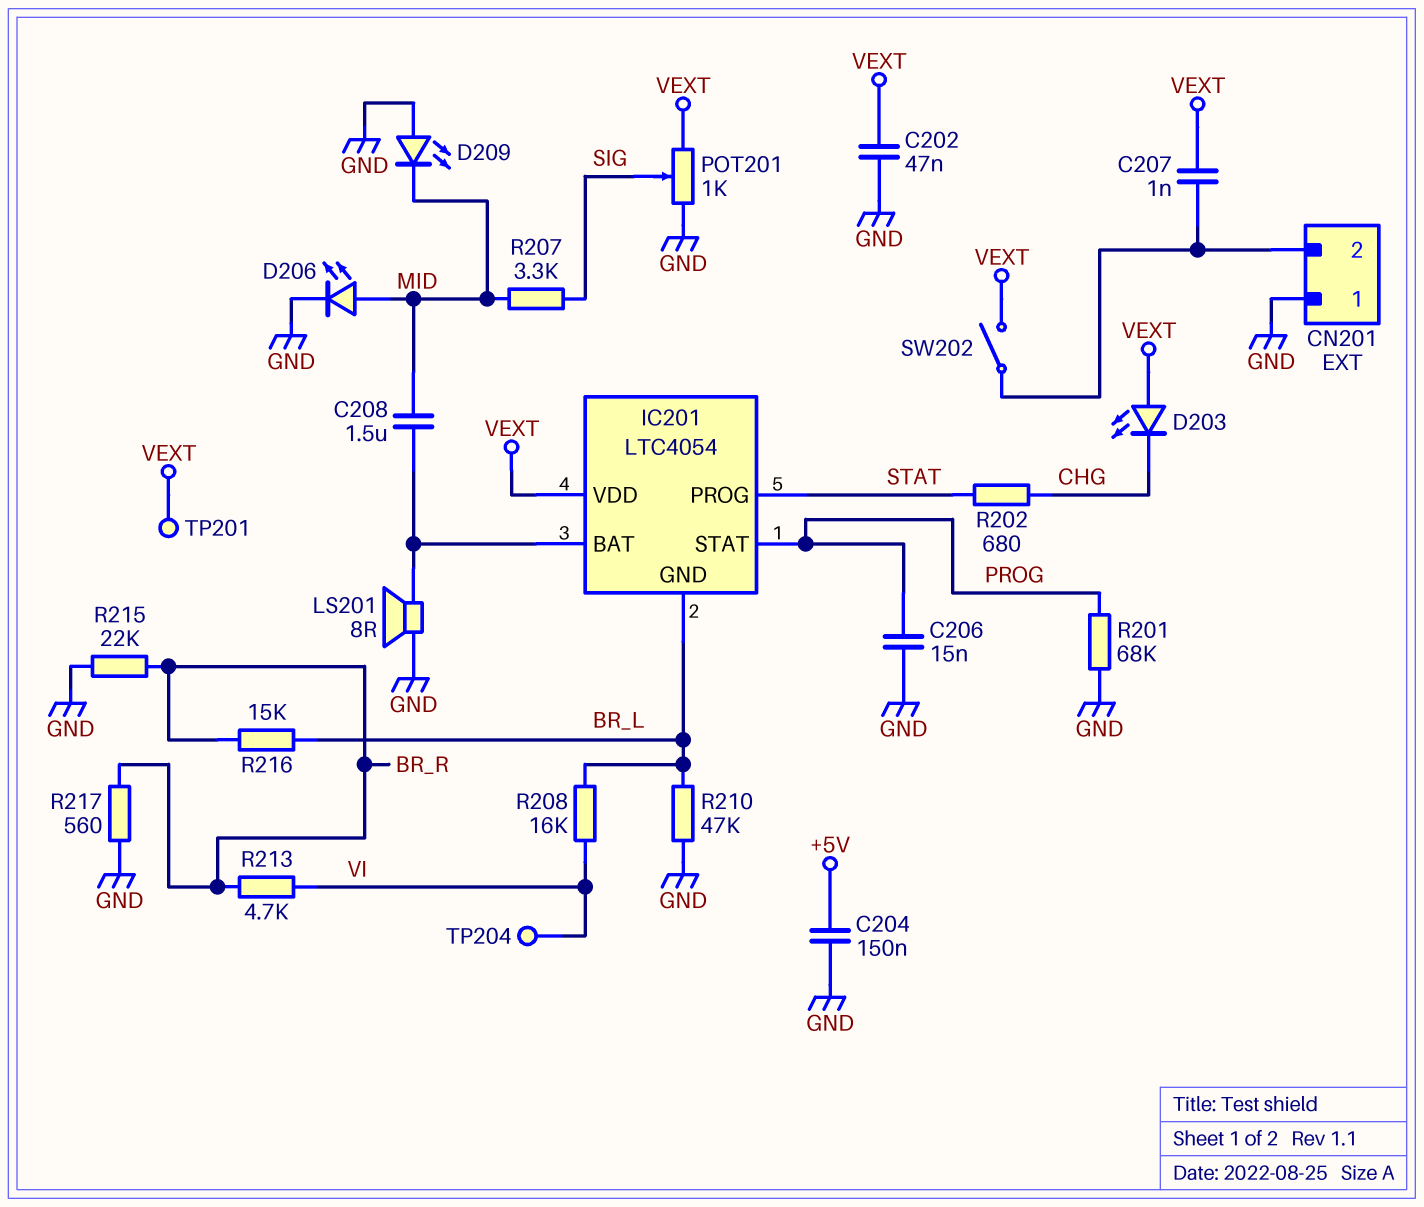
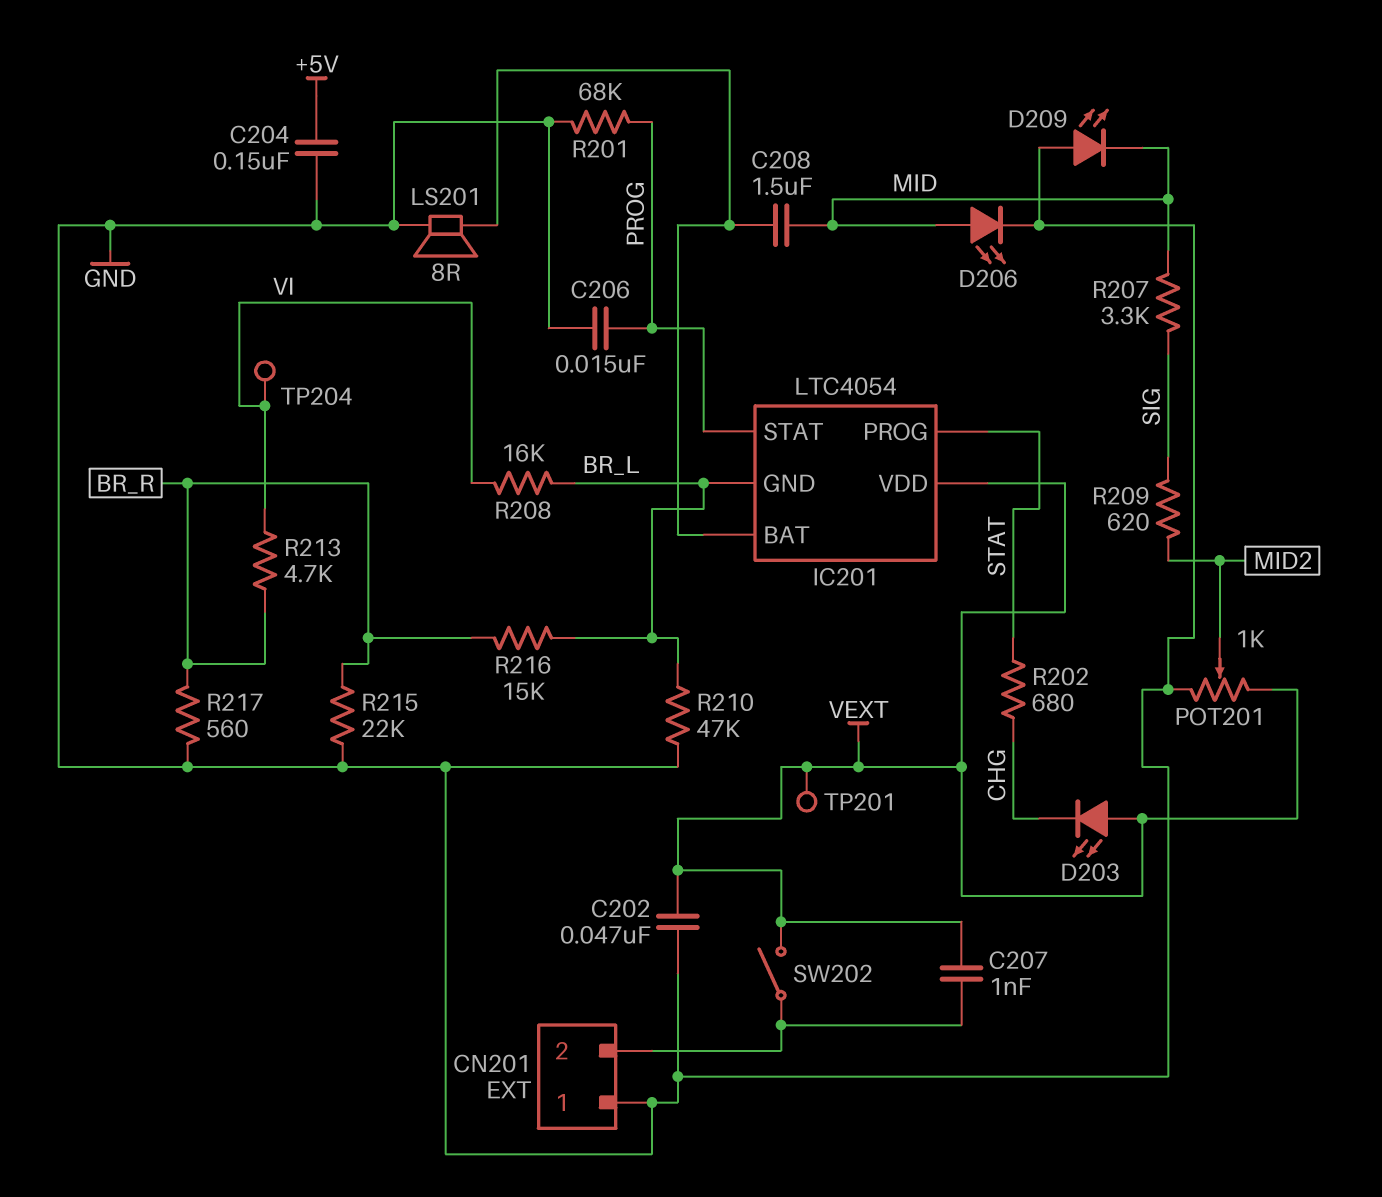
POT201: 1k (GND, VEXT, wiper SIG) -> 1k (GND, VEXT, wiper MID2)
R209: none -> 620 (MID2, SIG)

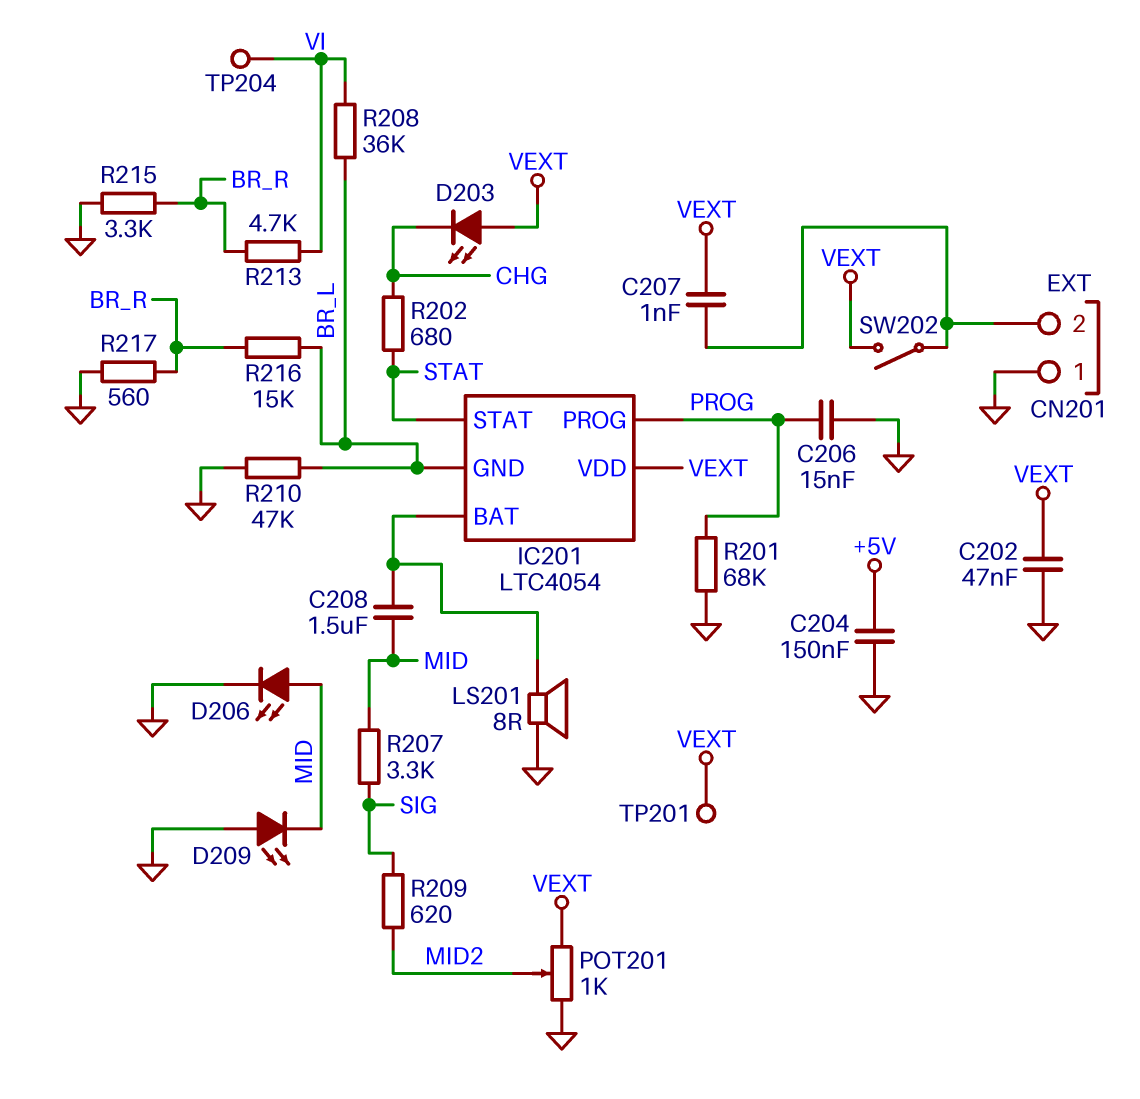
IC201 pin PROG: STAT -> PROG
IC201 pin STAT: PROG -> STAT
R208: 16k (BR_L, VI) -> 36k (BR_L, VI)
R215: 22k (BR_R, GND) -> 3.3k (BR_R, GND)

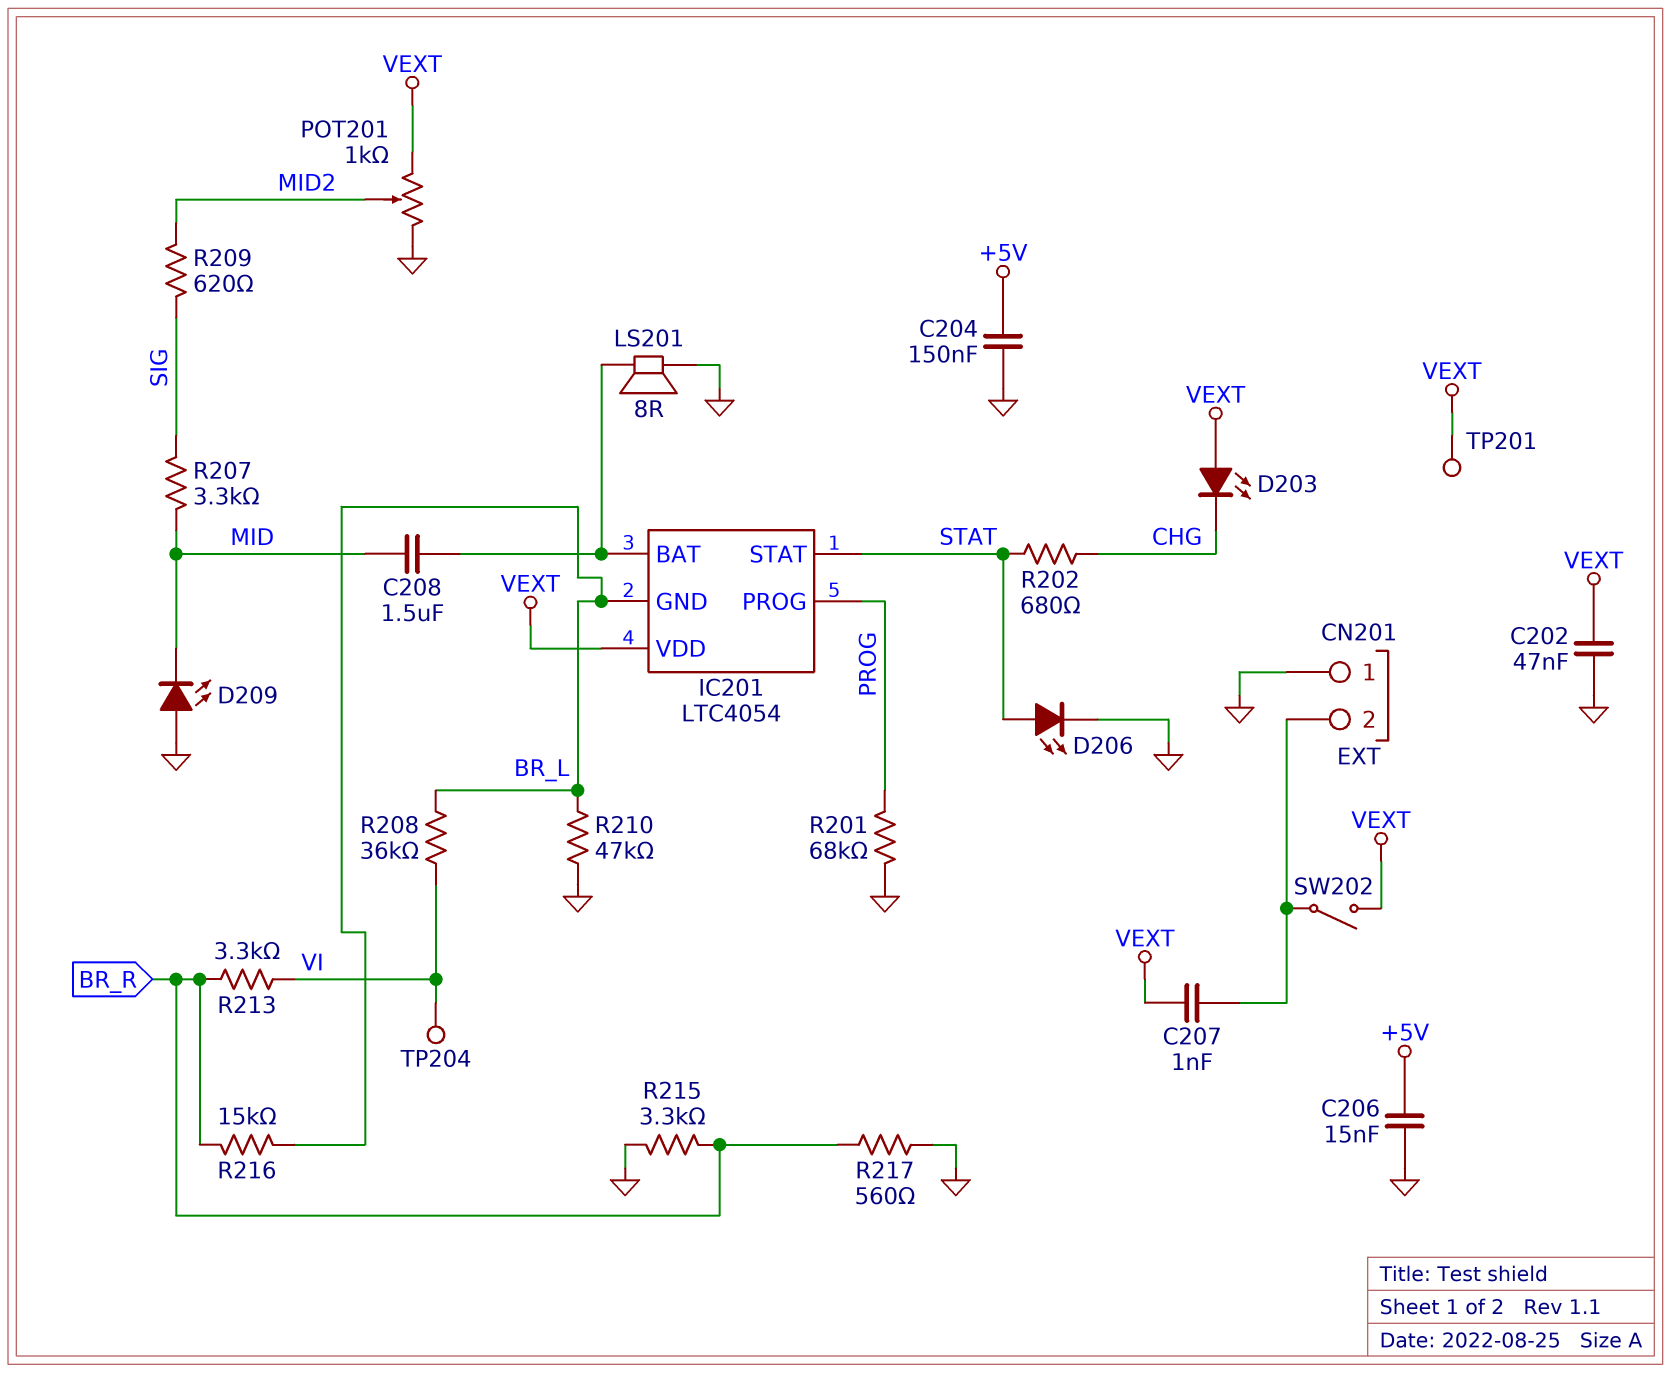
C206: 15nF (GND, PROG) -> 15nF (+5V, GND)
D206: LED (A MID, K GND) -> LED (A STAT, K GND)
R213: 4.7k (BR_R, VI) -> 3.3k (BR_R, VI)

